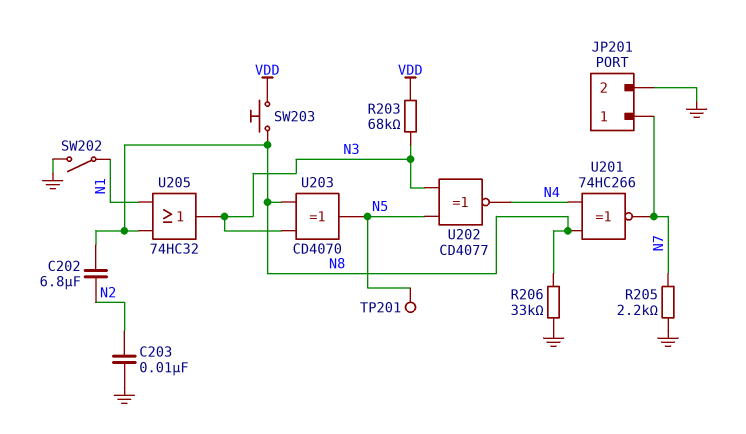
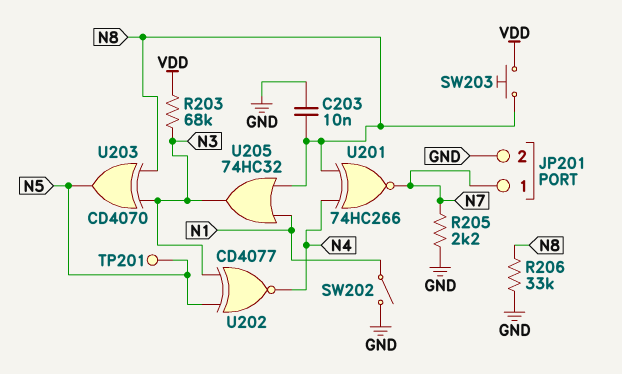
C202: 6.8uF (N2, N8) -> none
C203: 10nF (GND, N2) -> 10nF (GND, N8)

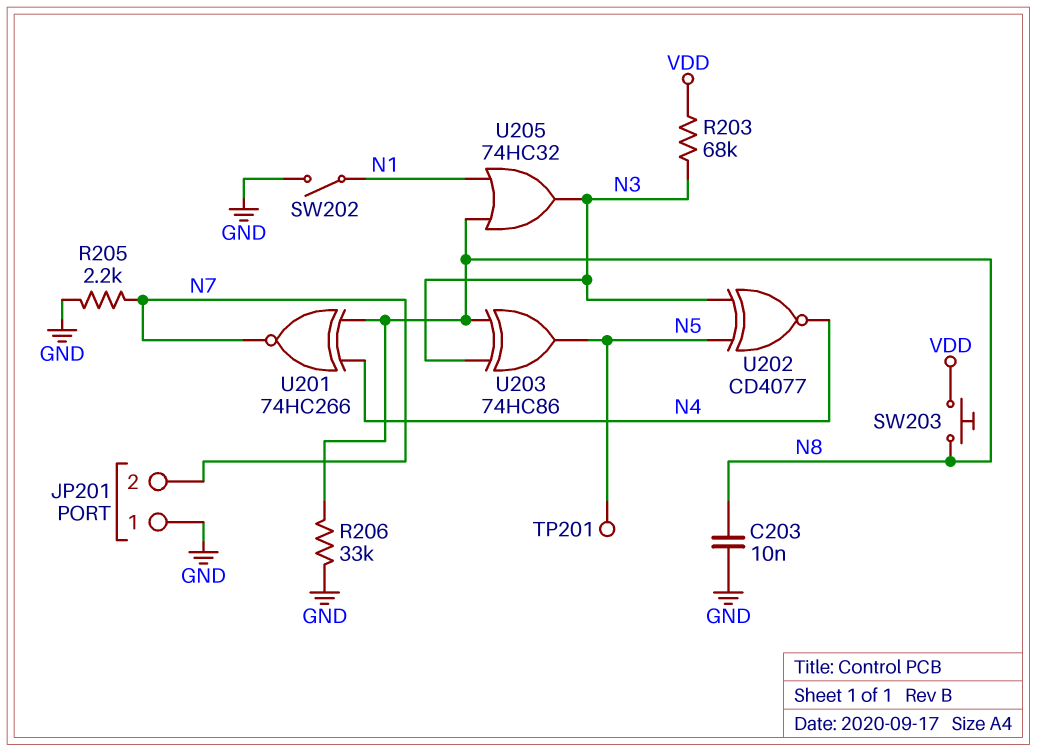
JP201 pin 1: N7 -> GND
JP201 pin 2: GND -> N7
U203: XOR CD4070 (in N3, in N8, out N5) -> XOR 74HC86 (in N3, in N8, out N5)

